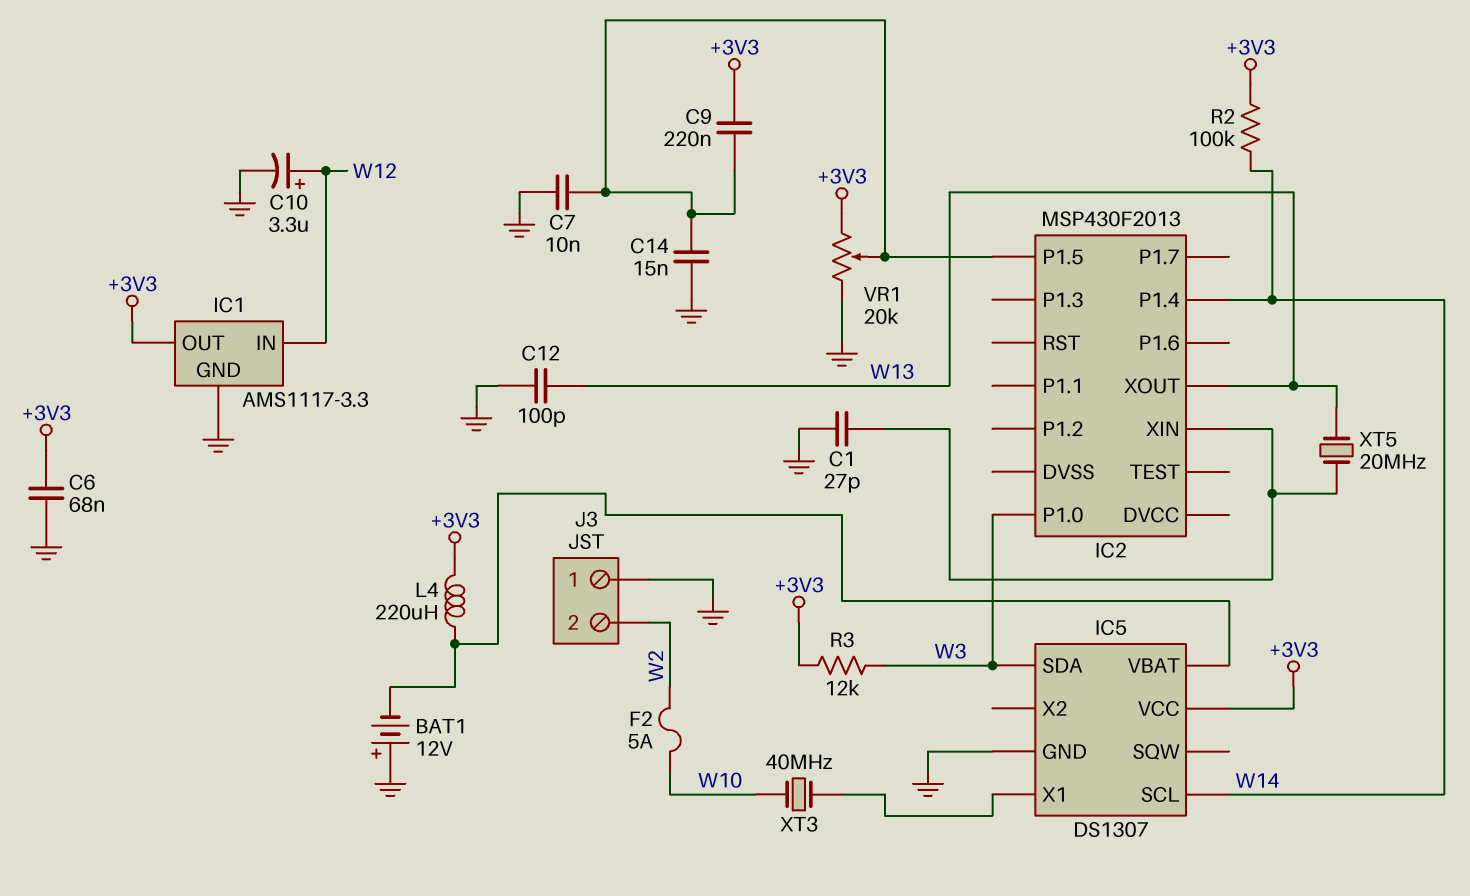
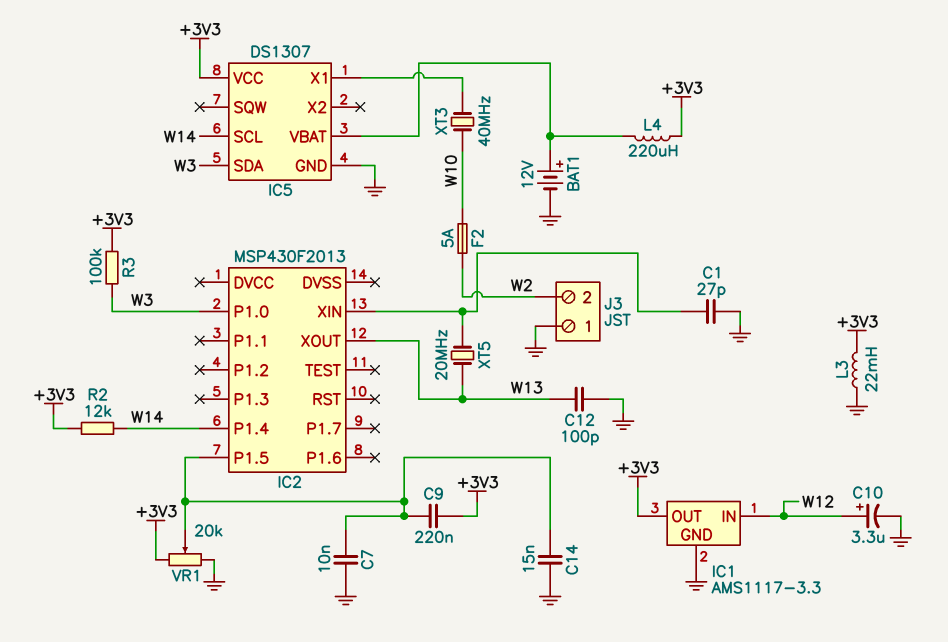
BAT1: 12V (plus GND, minus IC5/VBAT) -> 12V (plus IC5/VBAT, minus GND)
C6: 68nF (+3V3, GND) -> none
L3: none -> 22mH (+3V3, GND)
R2: 100k (+3V3, W14) -> 12k (+3V3, W14)
R3: 12k (+3V3, W3) -> 100k (+3V3, W3)

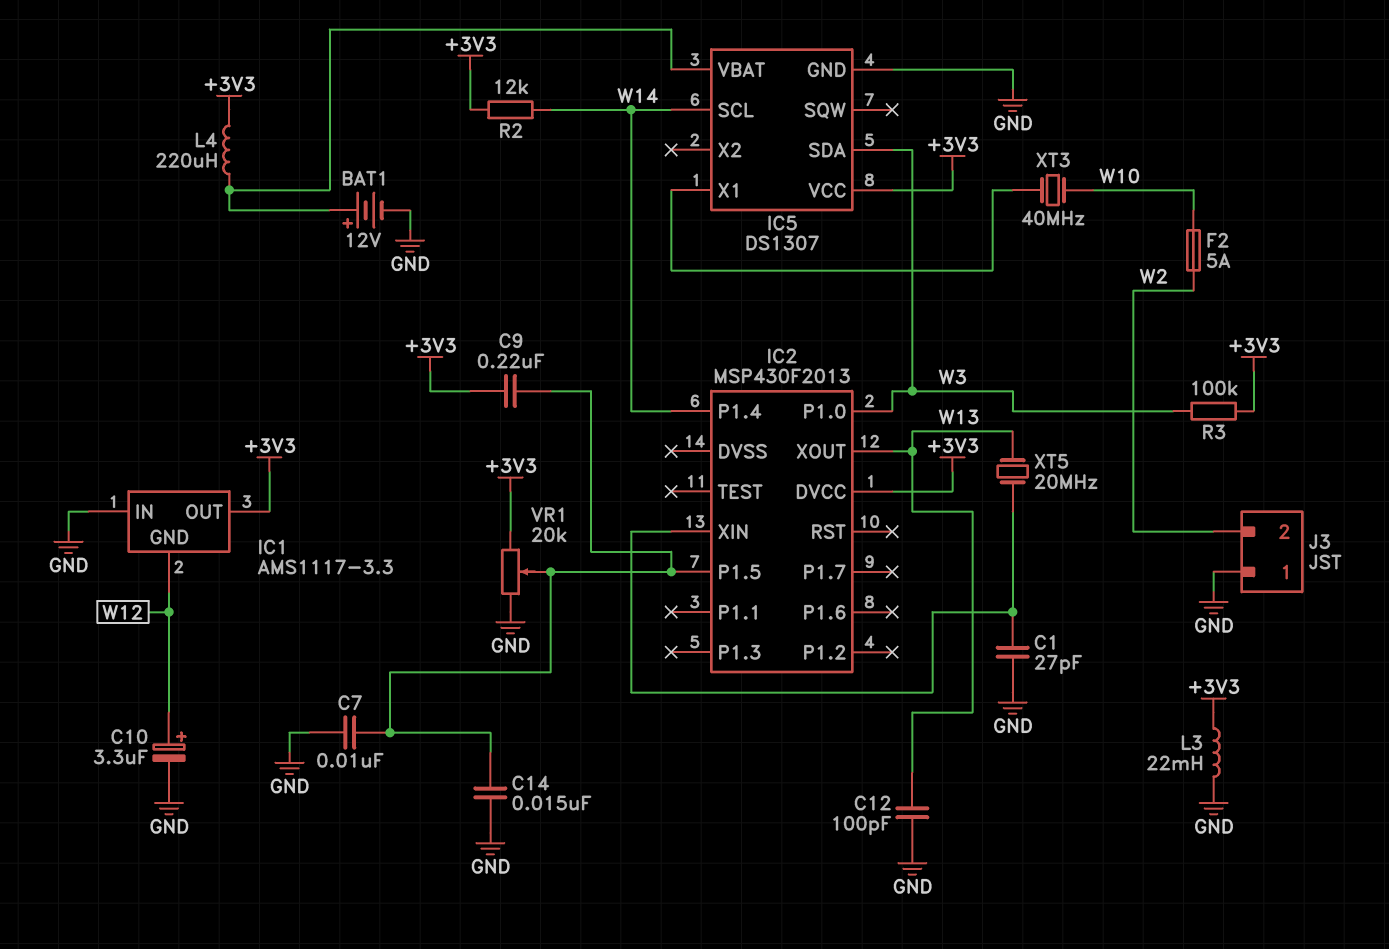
IC1 pin GND: GND -> W12
IC1 pin IN: W12 -> GND
IC2 pin DVCC: none -> +3V3

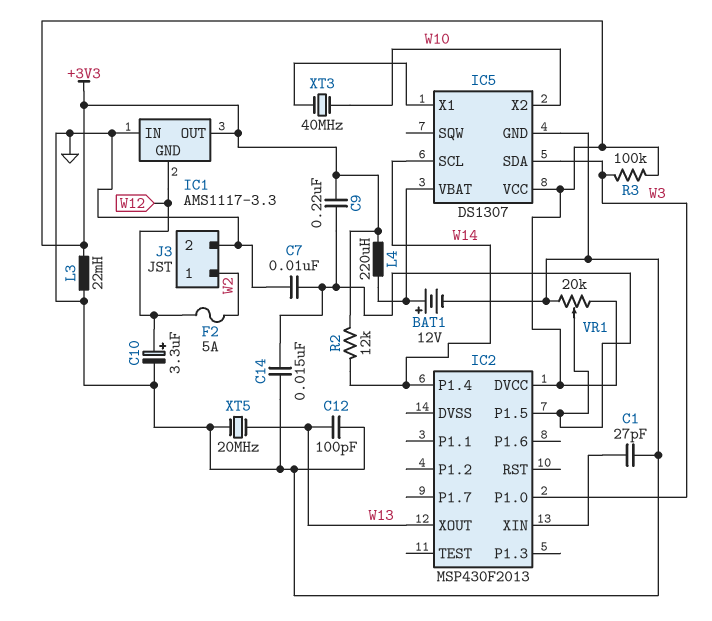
F2: 5A (W2, W10) -> 5A (W2, W12)
IC5 pin X2: none -> W10
J3 pin 1: GND -> W2
J3 pin 2: W2 -> GND
XT5: 20MHz (IC2/XIN, W13) -> 20MHz (GND, W13)

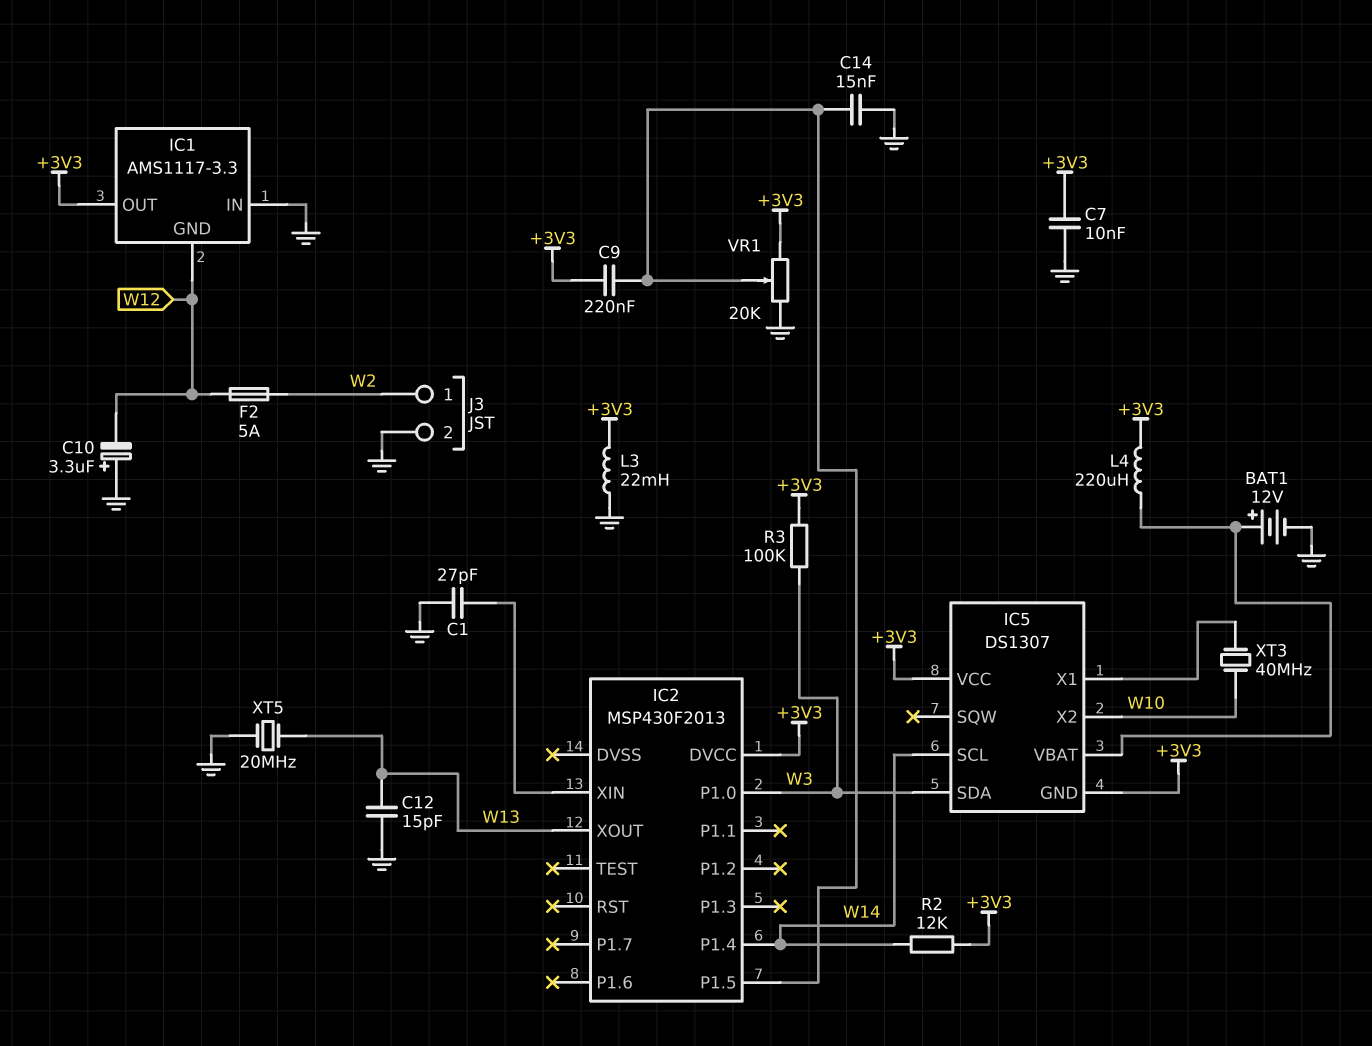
C7: 10nF (GND, IC2/P1.5) -> 10nF (+3V3, GND)
C10: 3.3uF (plus W12, minus GND) -> 3.3uF (plus GND, minus W12)
C12: 100pF (GND, W13) -> 15pF (GND, W13)
IC5 pin GND: GND -> +3V3

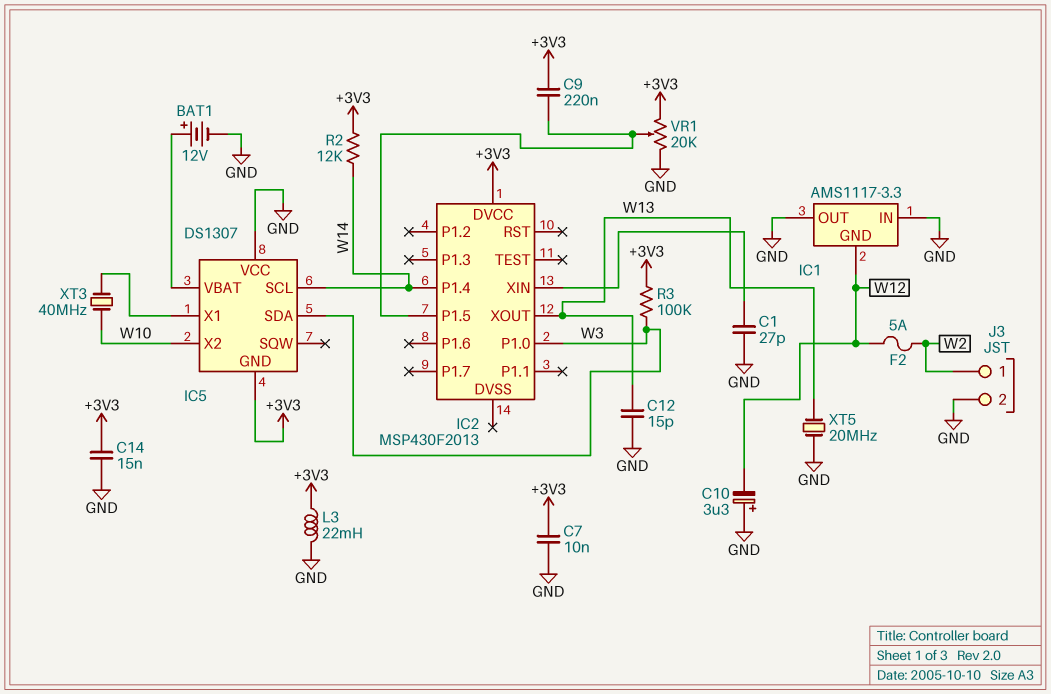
C14: 15nF (GND, IC2/P1.5) -> 15nF (+3V3, GND)
IC1 pin OUT: +3V3 -> GND
IC5 pin VCC: +3V3 -> GND
L4: 220uH (+3V3, IC5/VBAT) -> none

